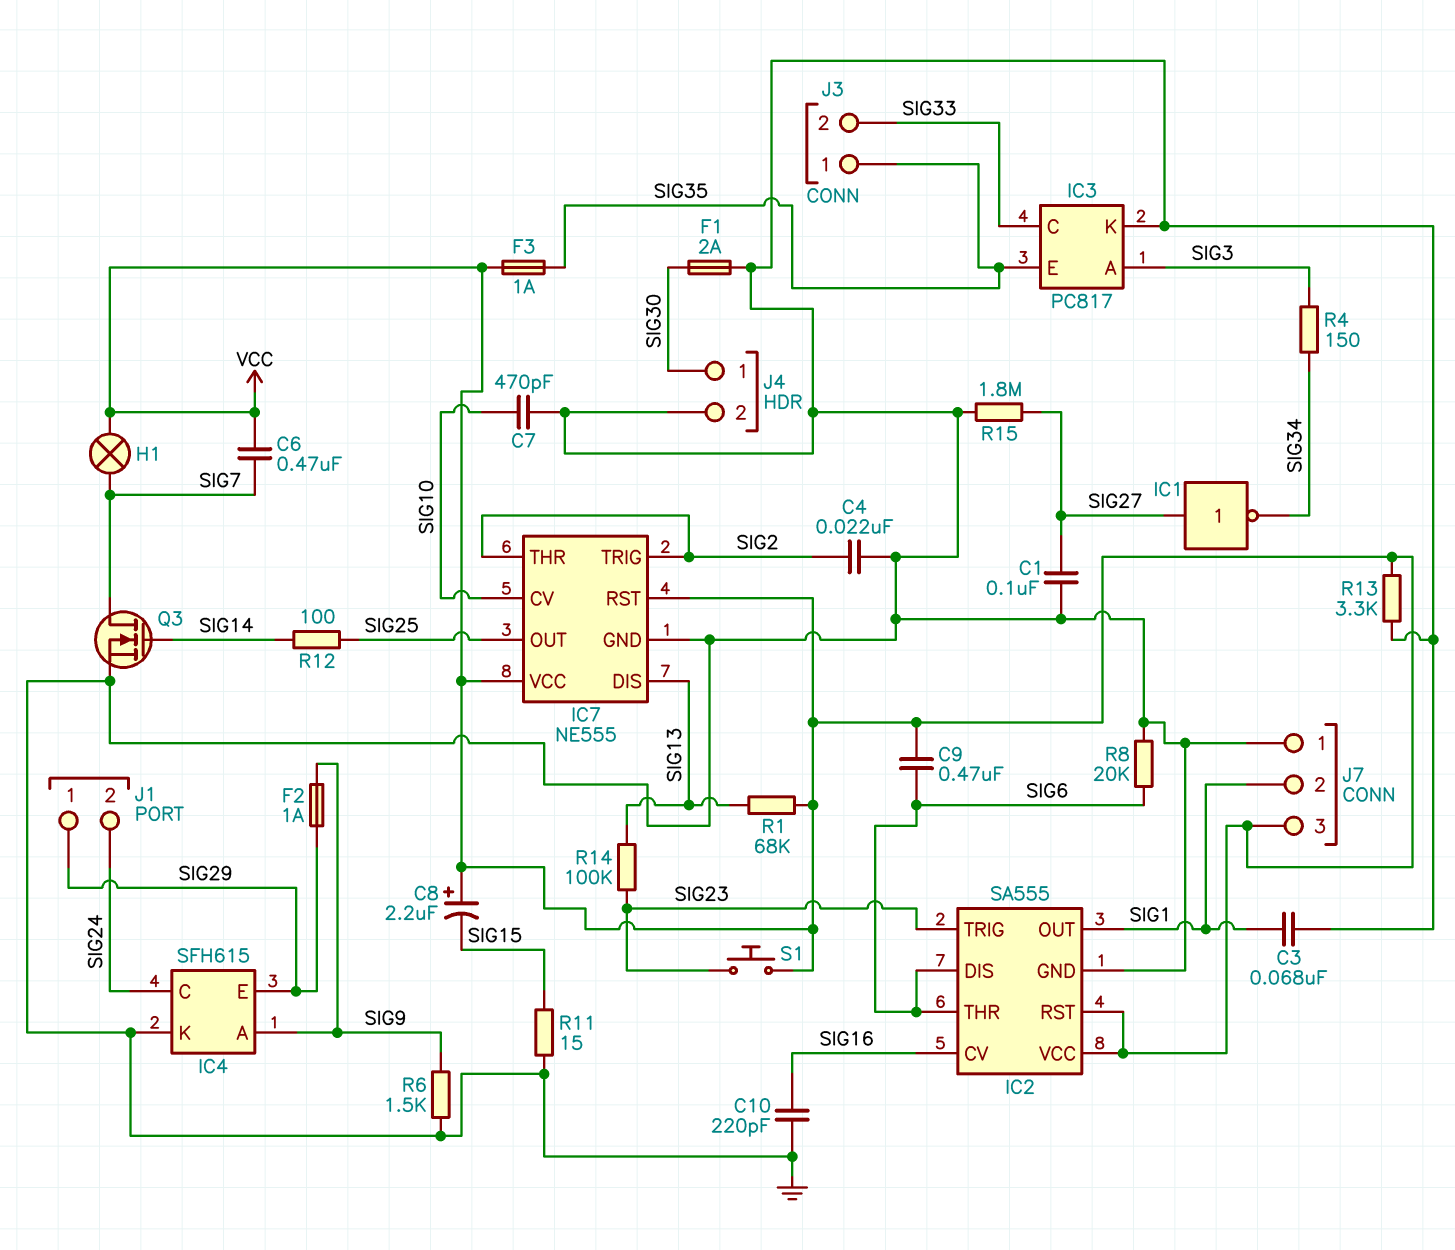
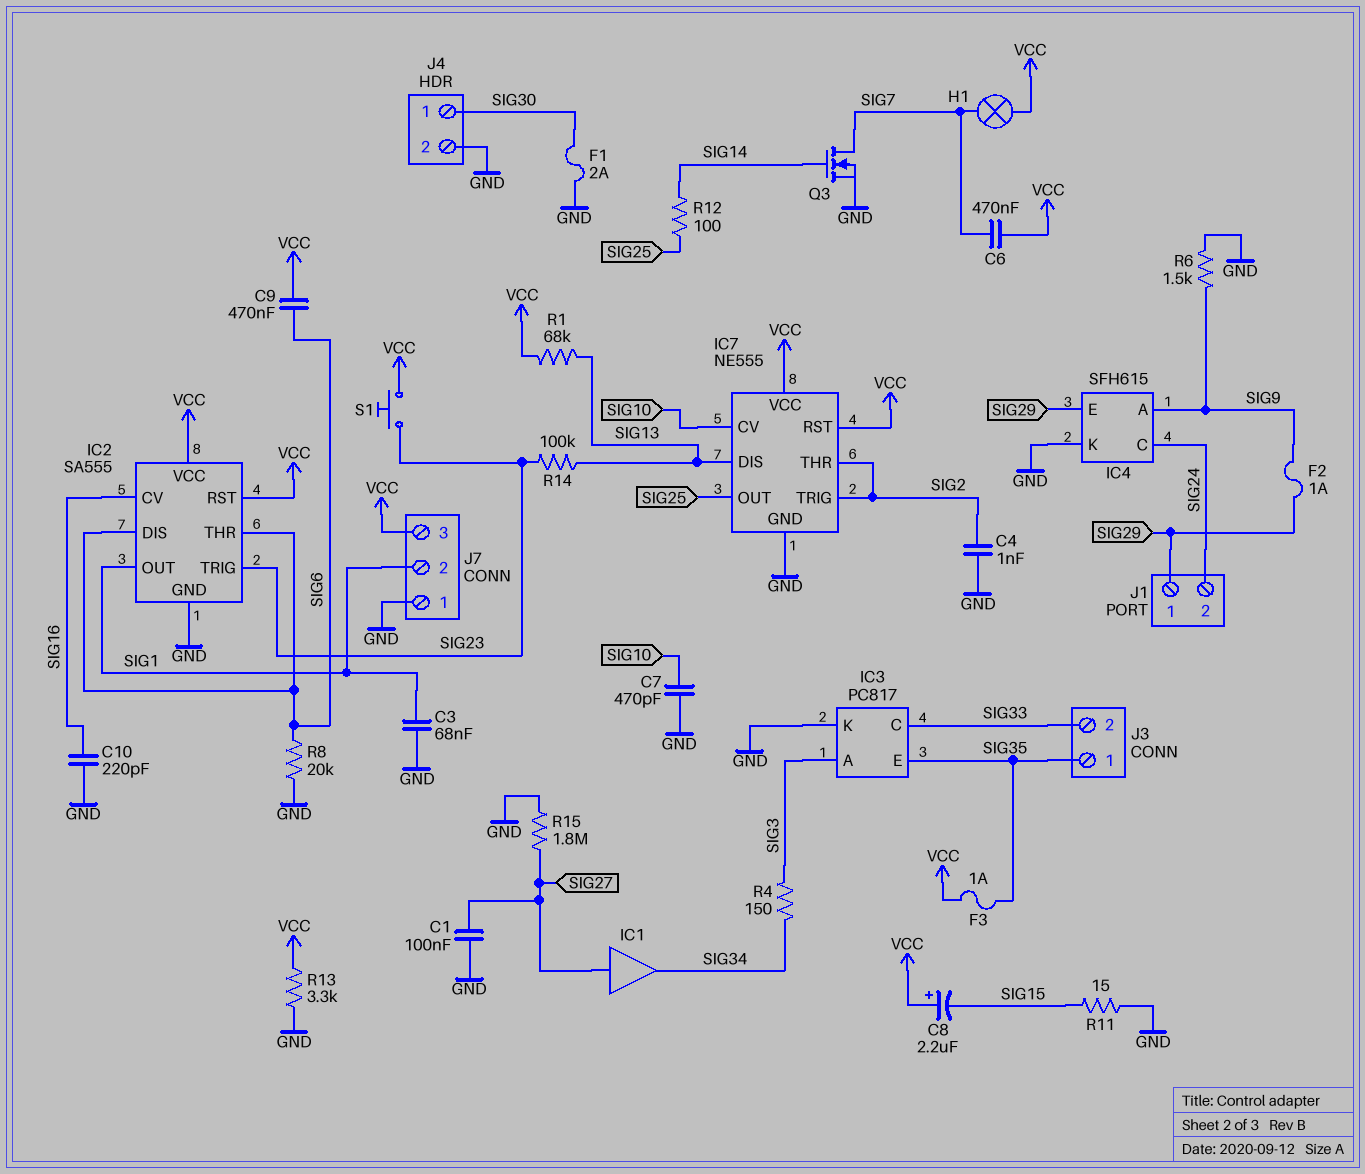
C4: 22nF (GND, SIG2) -> 1nF (GND, SIG2)
IC1: NOT (in SIG27, out SIG34) -> buffer (in SIG27, out SIG34)

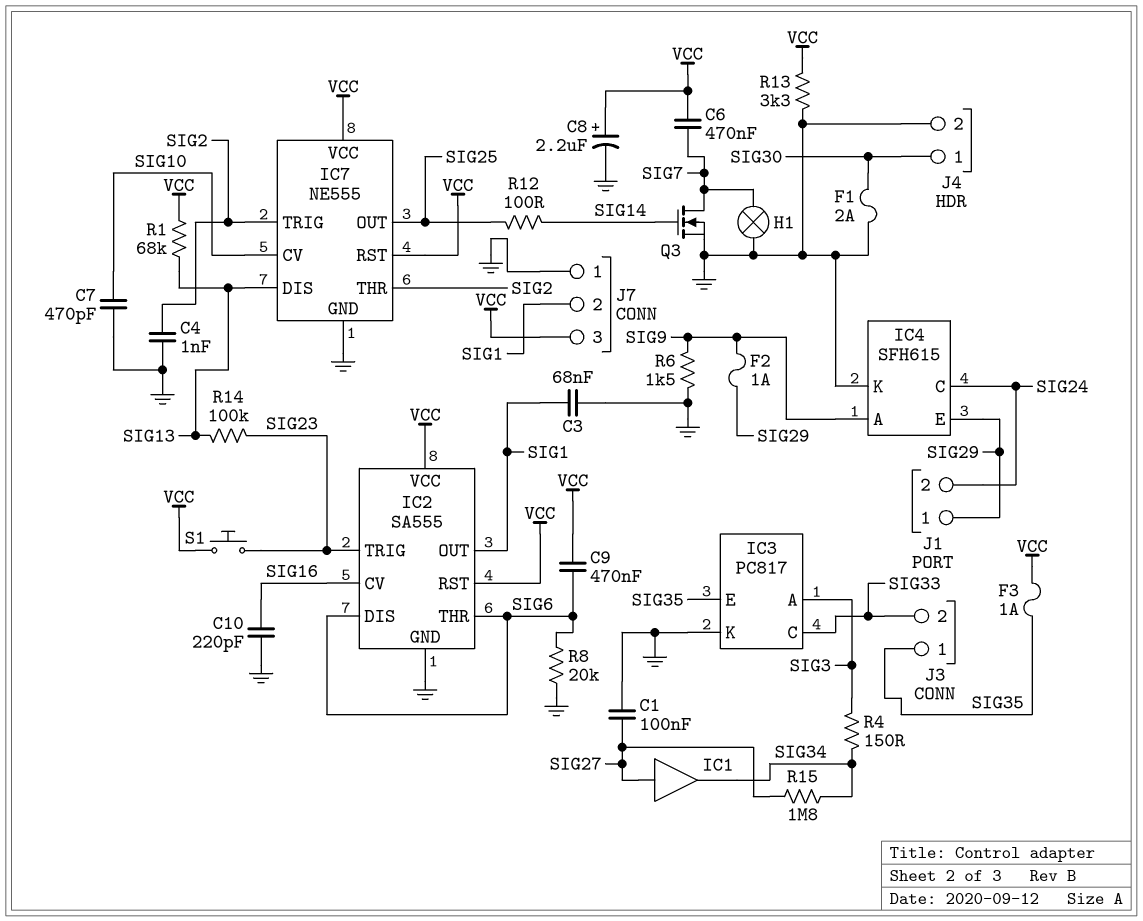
C8: 2.2uF (plus VCC, minus SIG15) -> 2.2uF (plus VCC, minus GND)
H1: lamp (SIG7, VCC) -> lamp (GND, SIG7)
R11: 15 (GND, SIG15) -> none
R15: 1.8M (GND, SIG27) -> 1.8M (SIG27, SIG34)

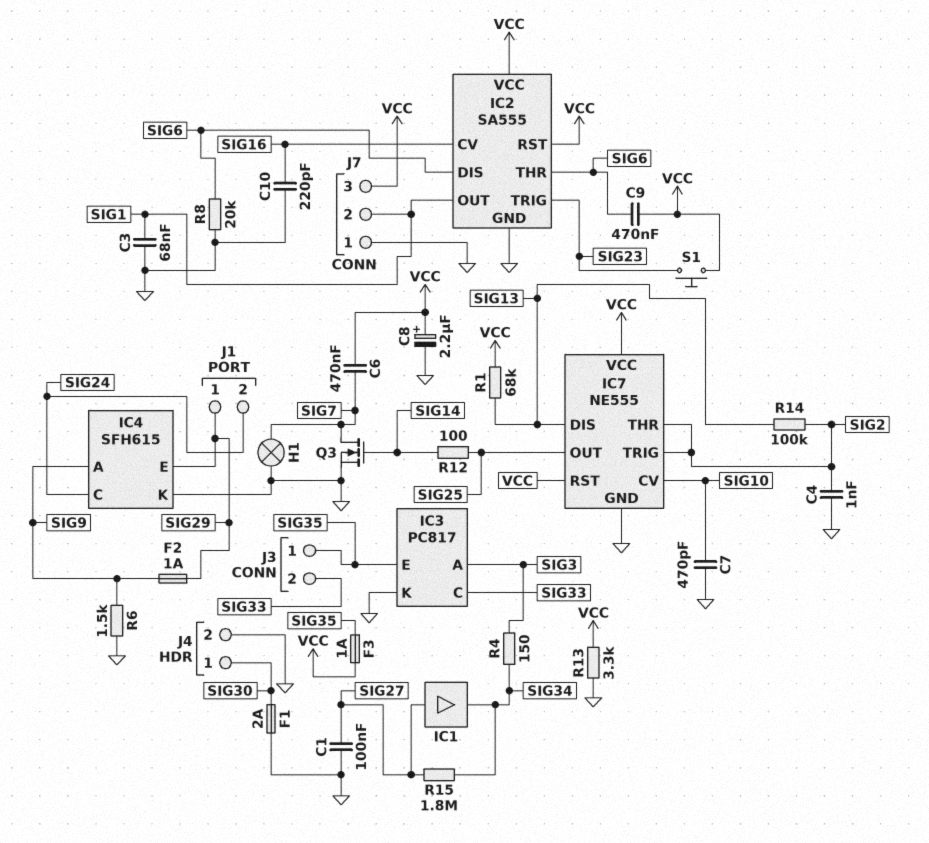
R14: 100k (SIG13, SIG23) -> 100k (SIG2, SIG13)

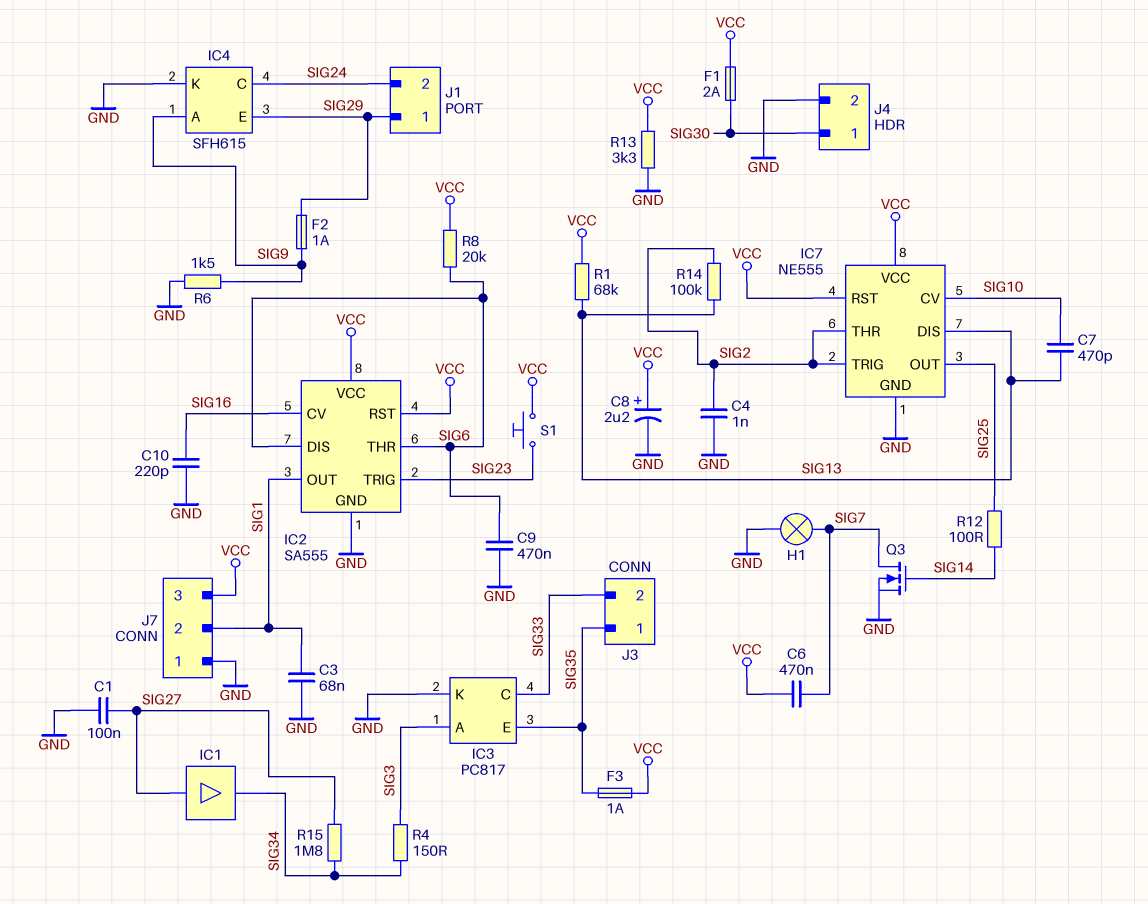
C7: 470pF (GND, SIG10) -> 470pF (SIG10, SIG13)
C9: 470nF (SIG6, VCC) -> 470nF (GND, SIG6)
F1: 2A (GND, SIG30) -> 2A (SIG30, VCC)
R8: 20k (GND, SIG6) -> 20k (SIG6, VCC)

